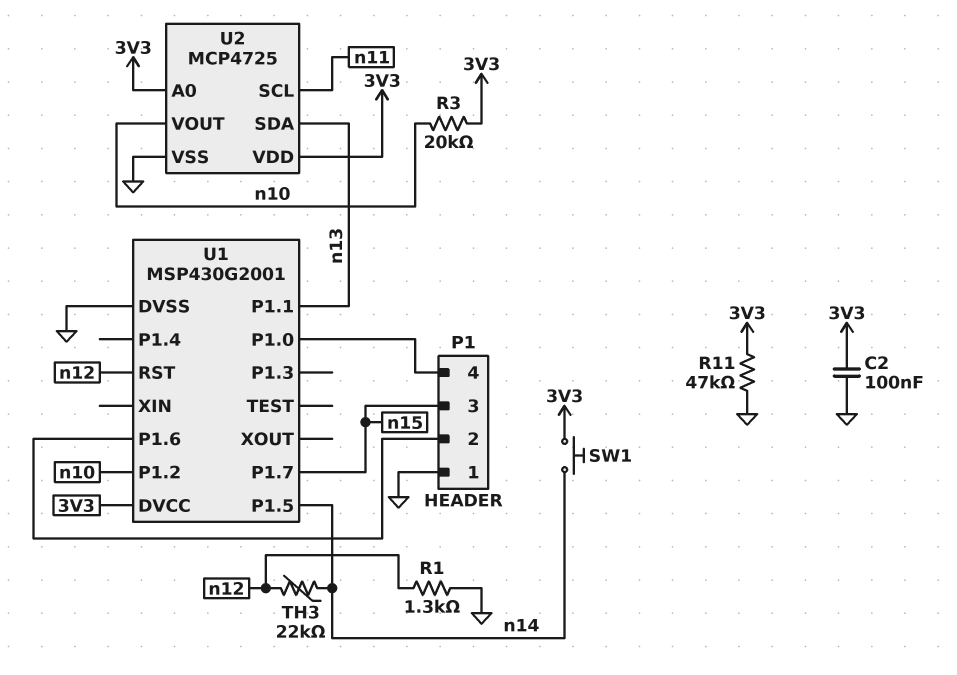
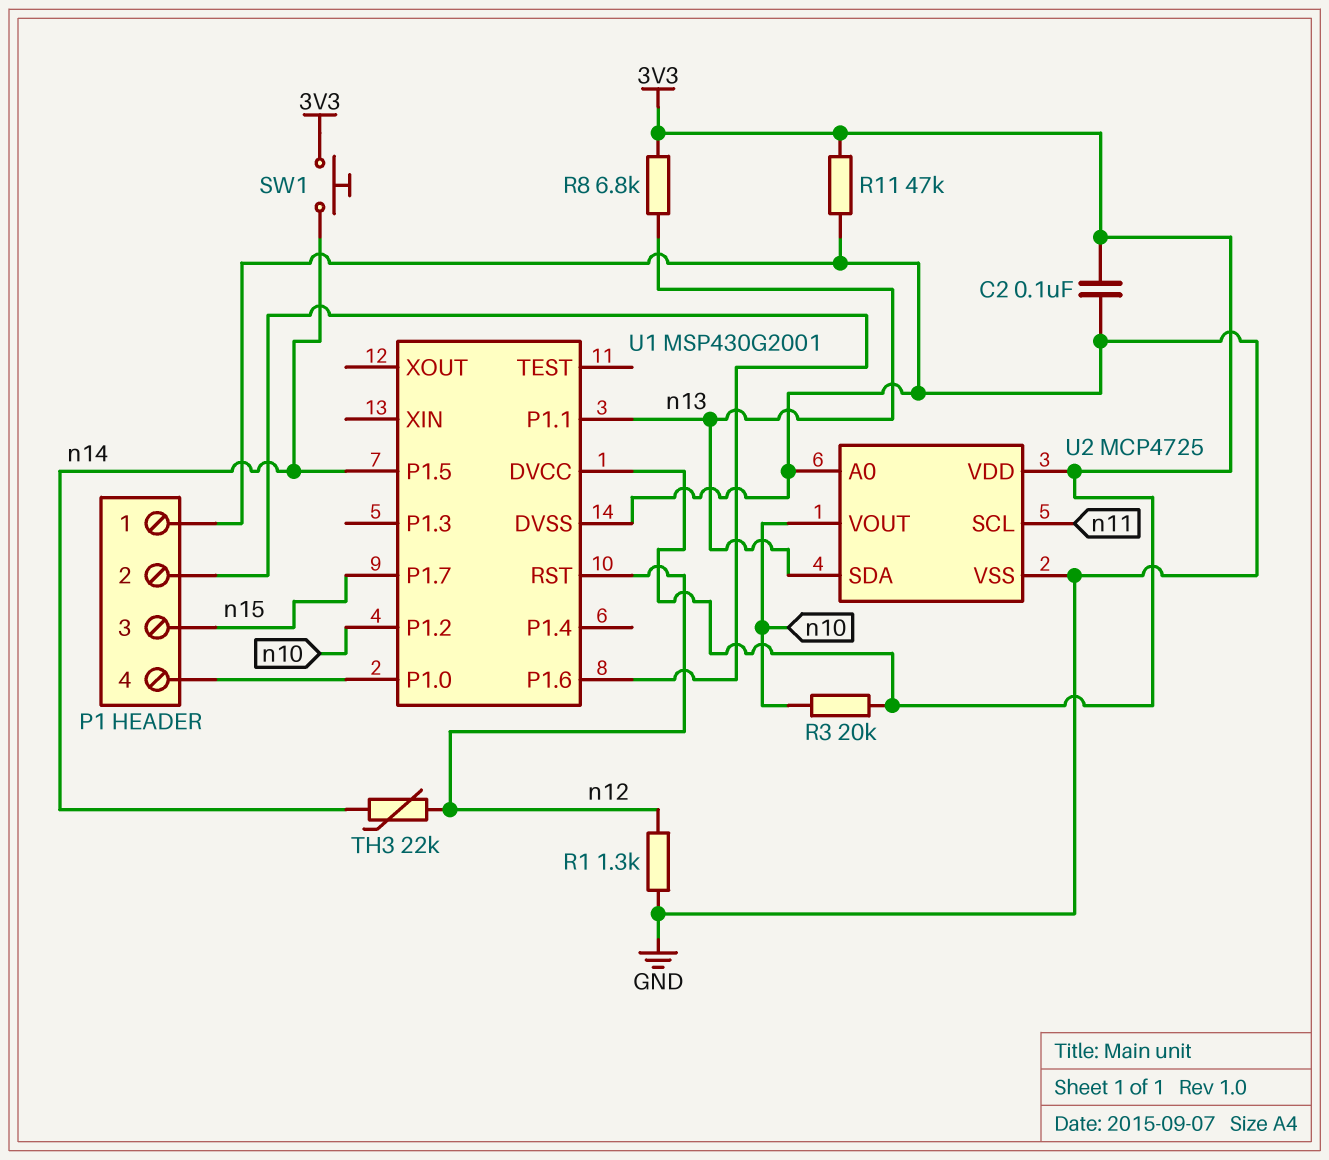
R8: none -> 6.8k (3V3, n13)
U2 pin A0: 3V3 -> GND

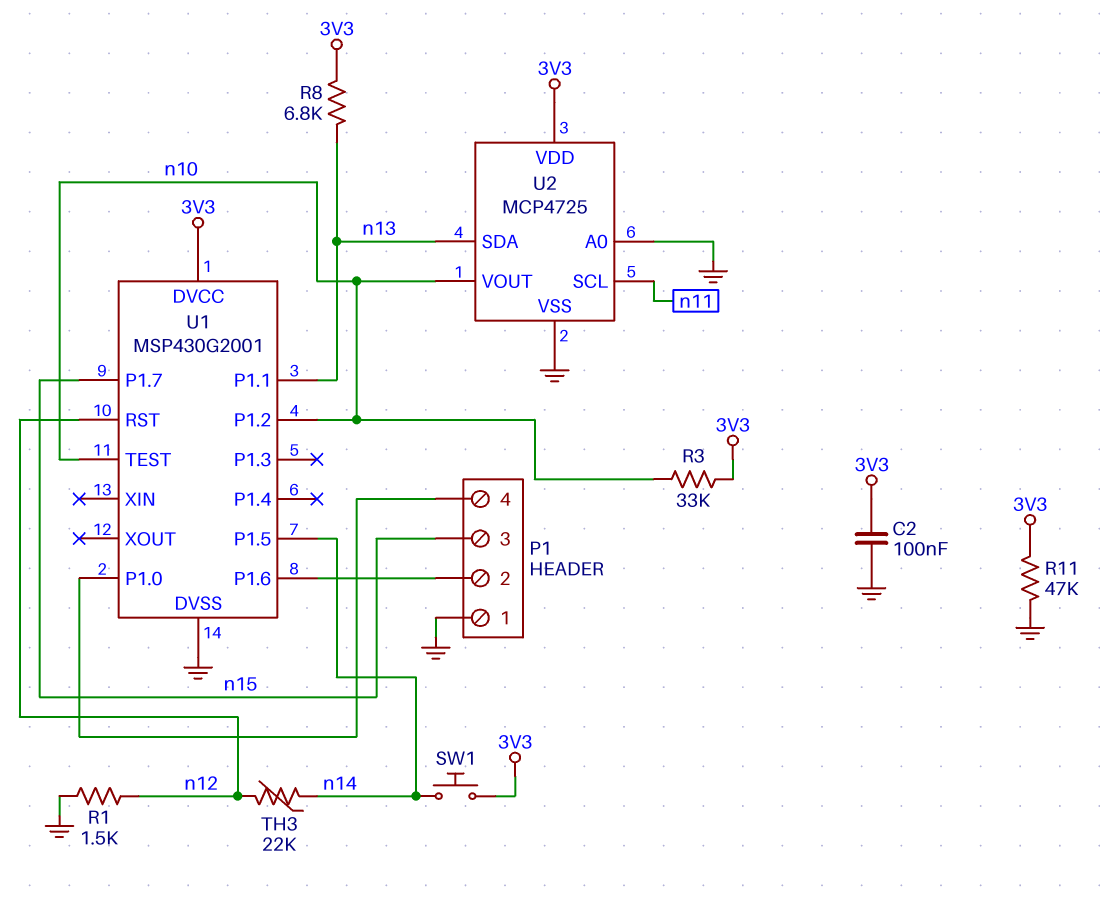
R1: 1.3k (GND, n12) -> 1.5k (GND, n12)
R3: 20k (3V3, n10) -> 33k (3V3, n10)
U1 pin TEST: none -> n10

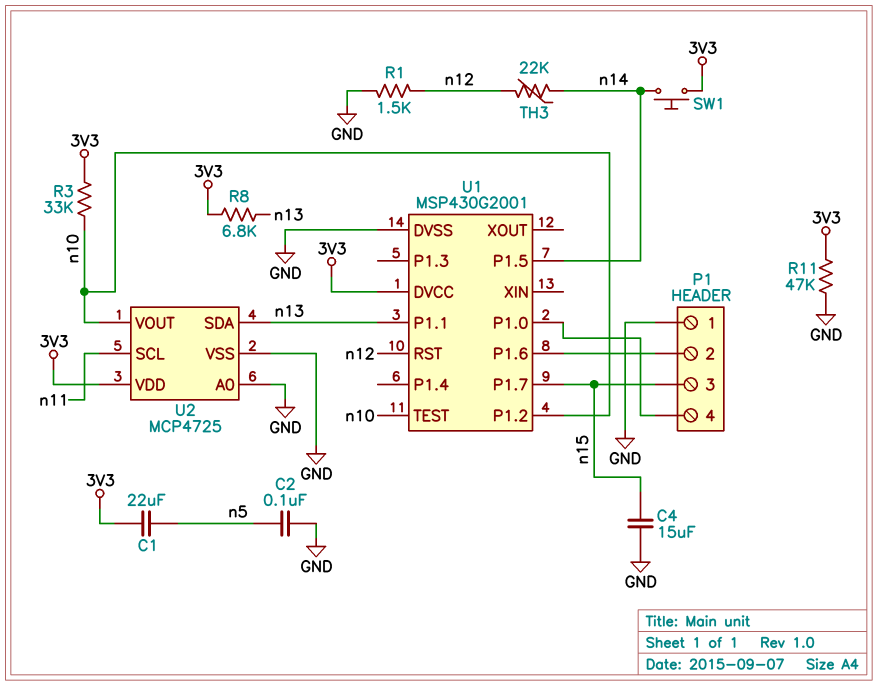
C1: none -> 22uF (3V3, n5)
C2: 100nF (3V3, GND) -> 100nF (GND, n5)
C4: none -> 15uF (GND, n15)

